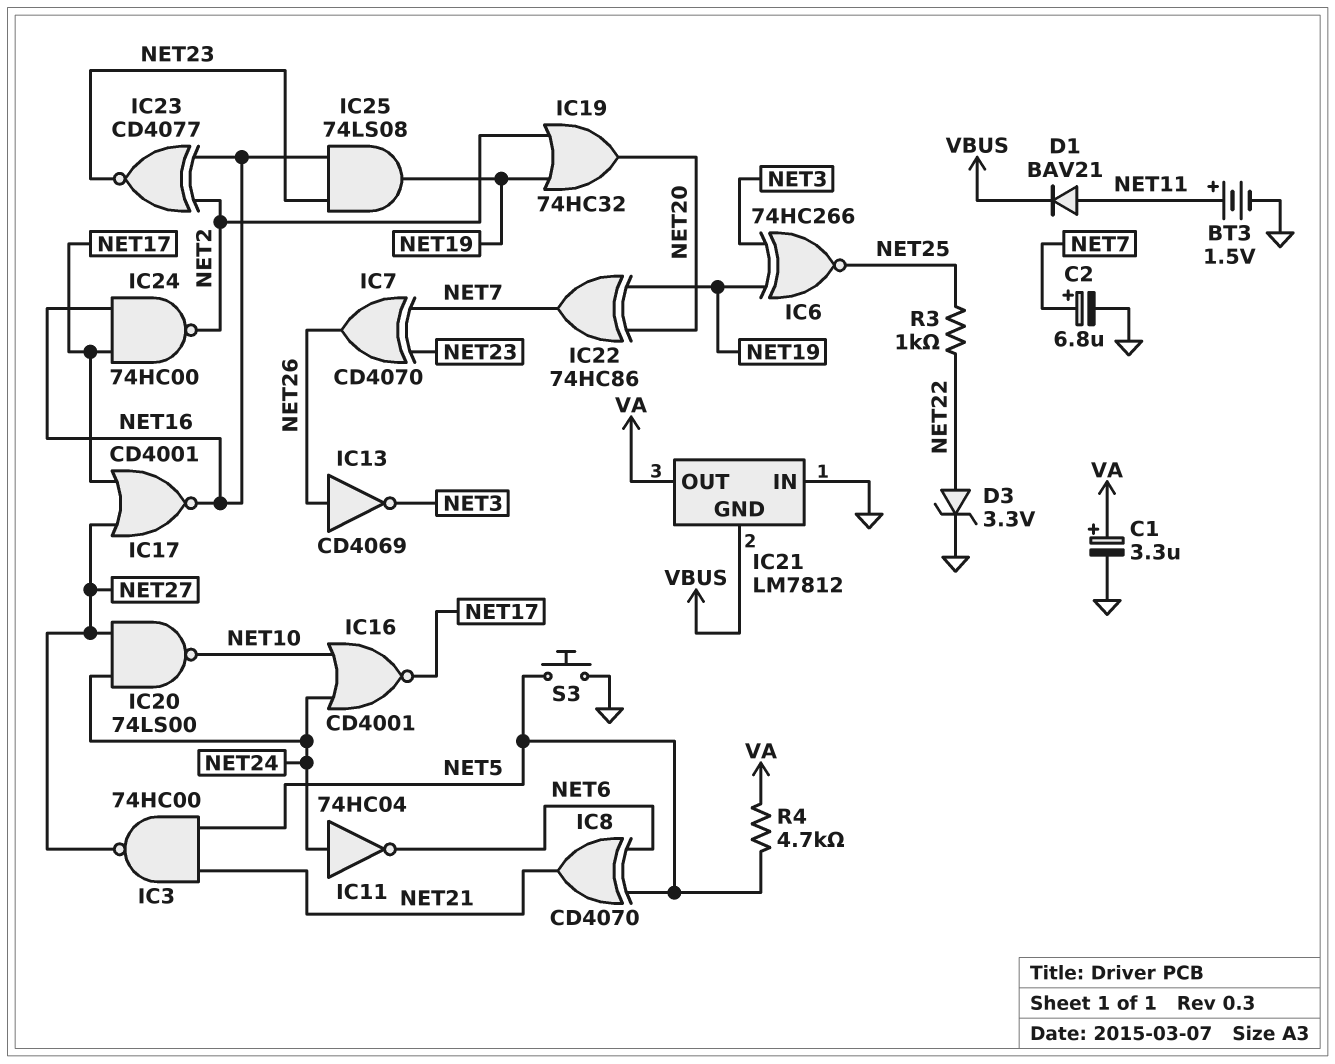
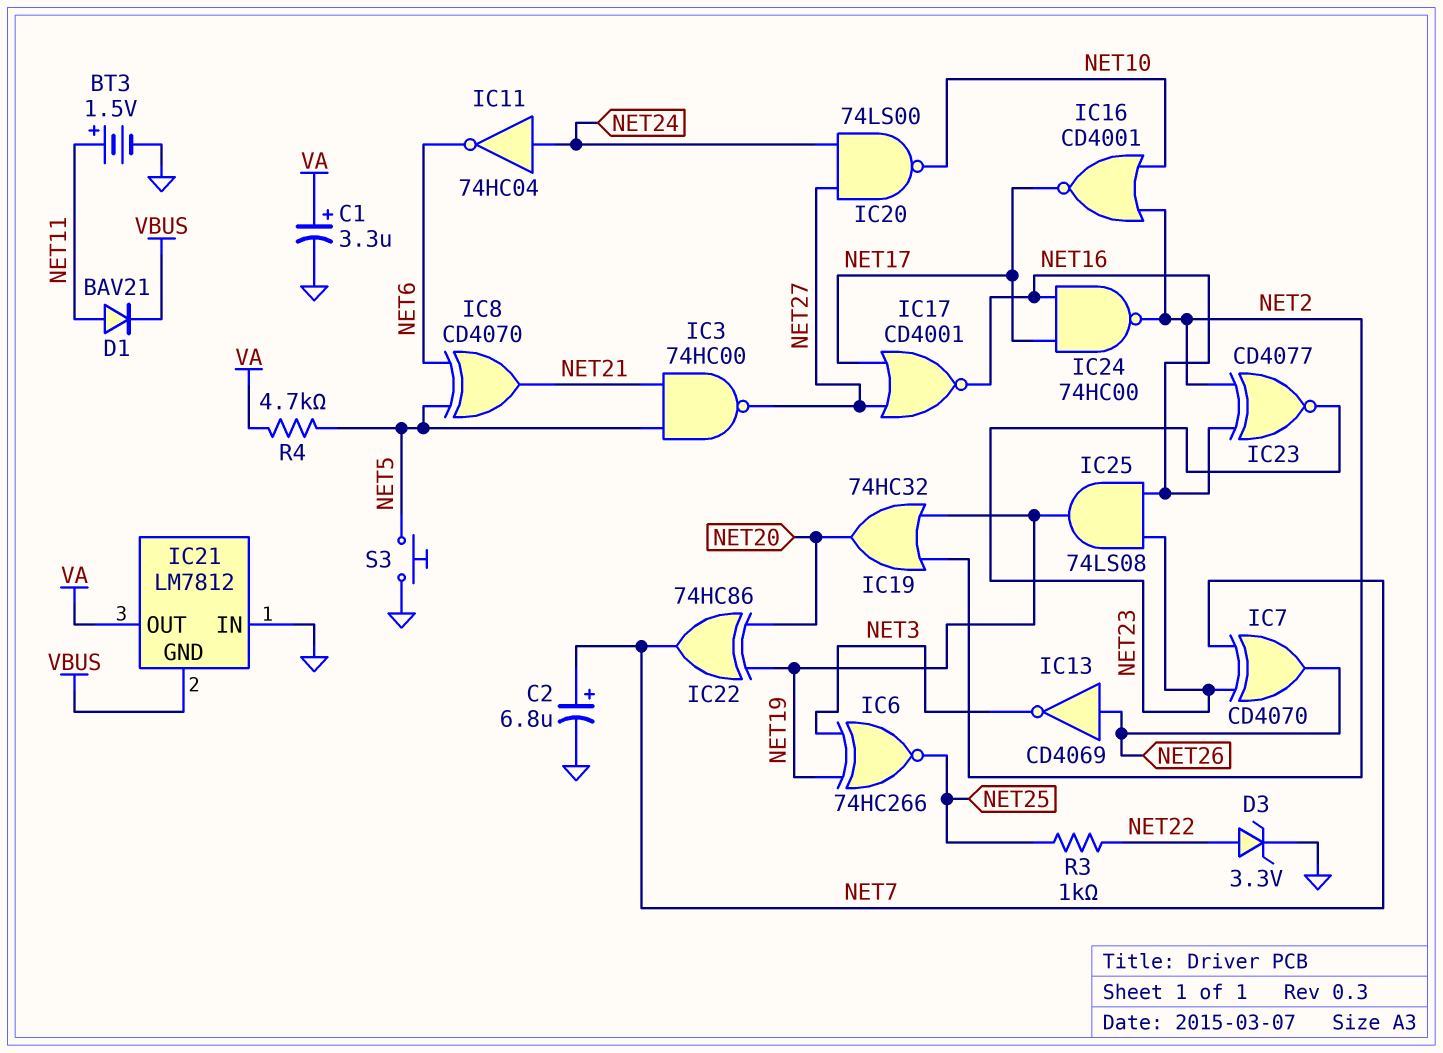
IC16: NOR CD4001 (in NET10, in NET24, out NET17) -> NOR CD4001 (in NET2, in NET10, out NET17)

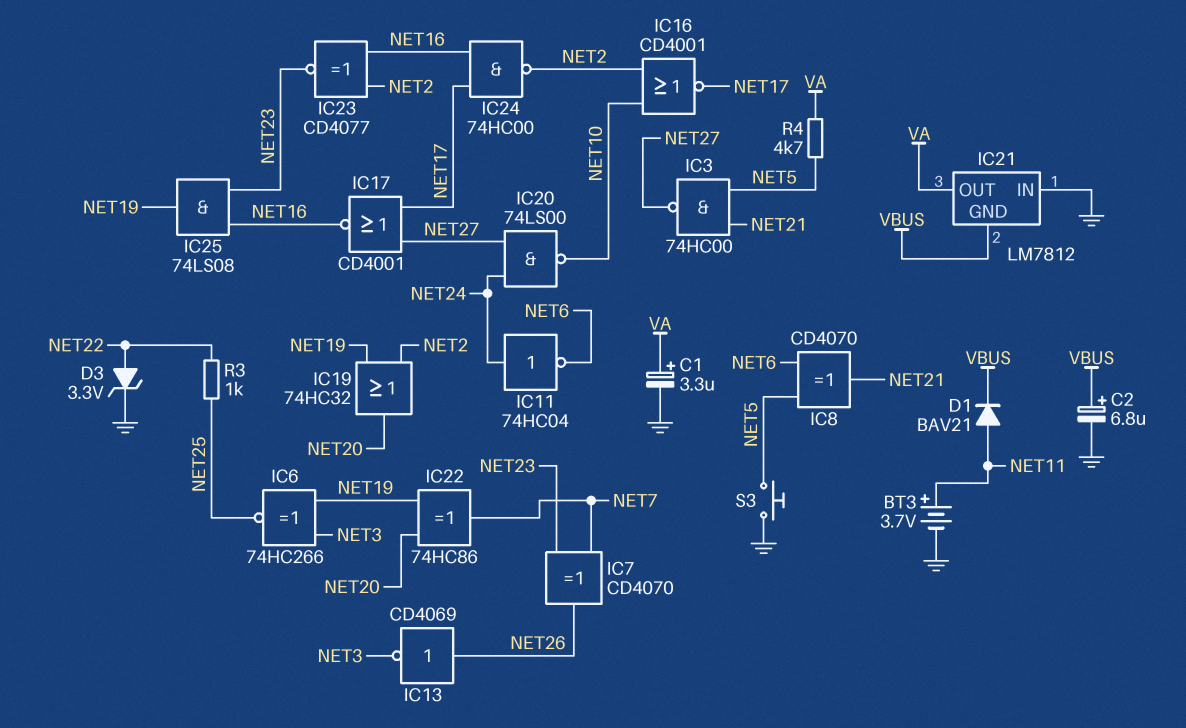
BT3: 1.5V (plus NET11, minus GND) -> 3.7V (plus NET11, minus GND)
C2: 6.8uF (plus NET7, minus GND) -> 6.8uF (plus VBUS, minus GND)

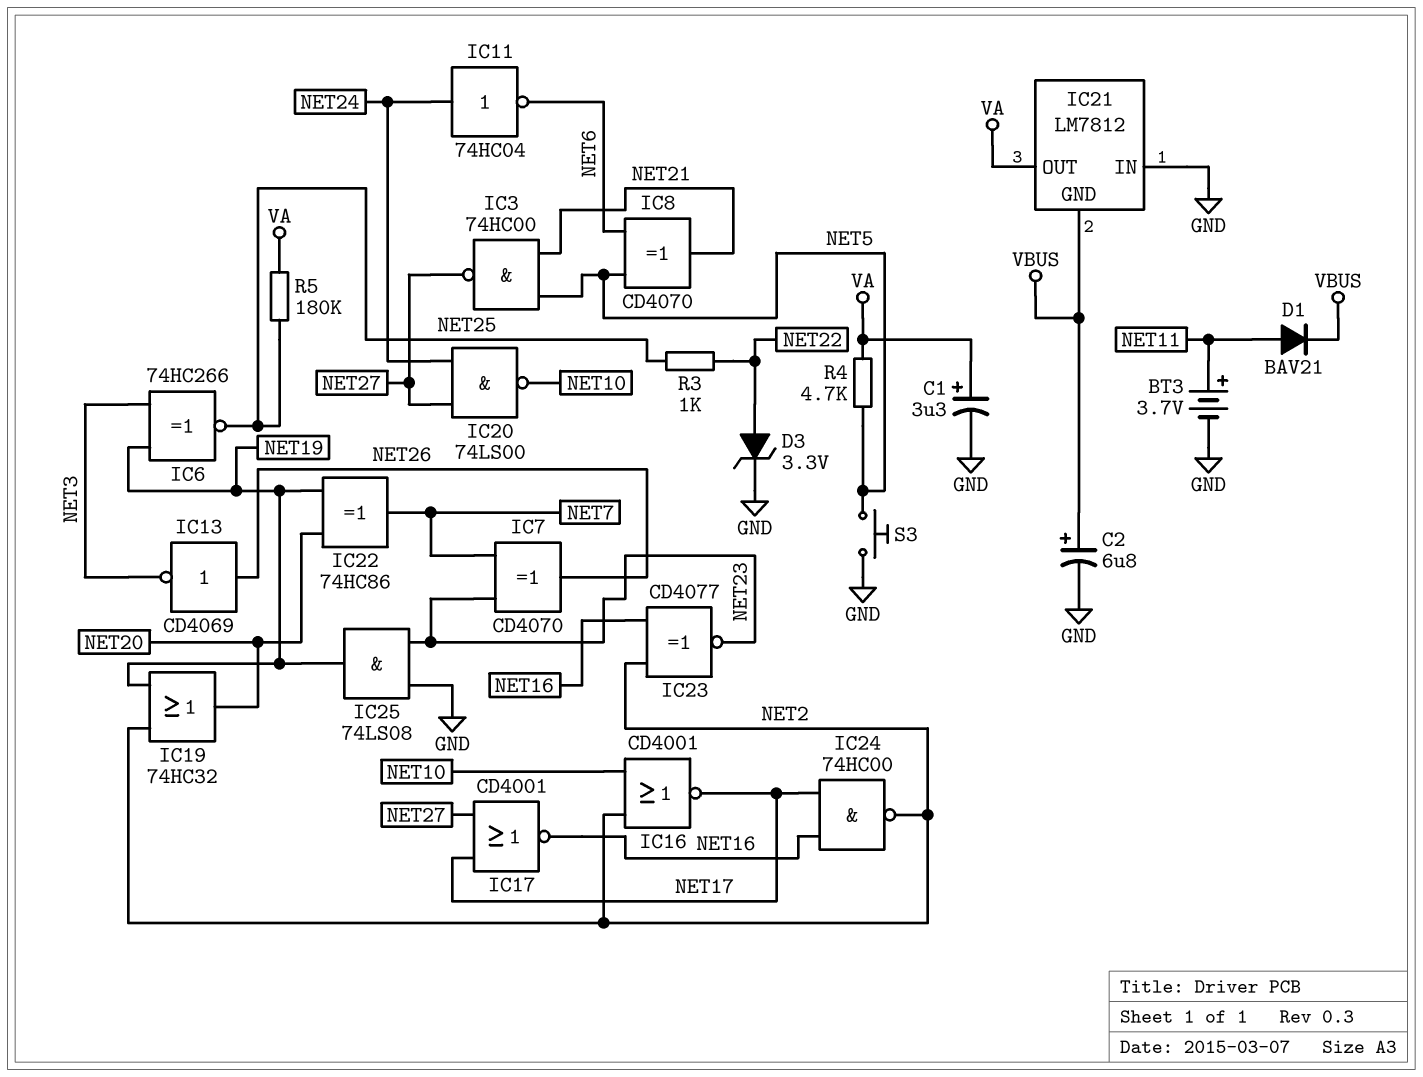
IC25: AND 74LS08 (in NET16, in NET23, out NET19) -> AND 74LS08 (in GND, in NET23, out NET19)
R5: none -> 180k (NET25, VA)

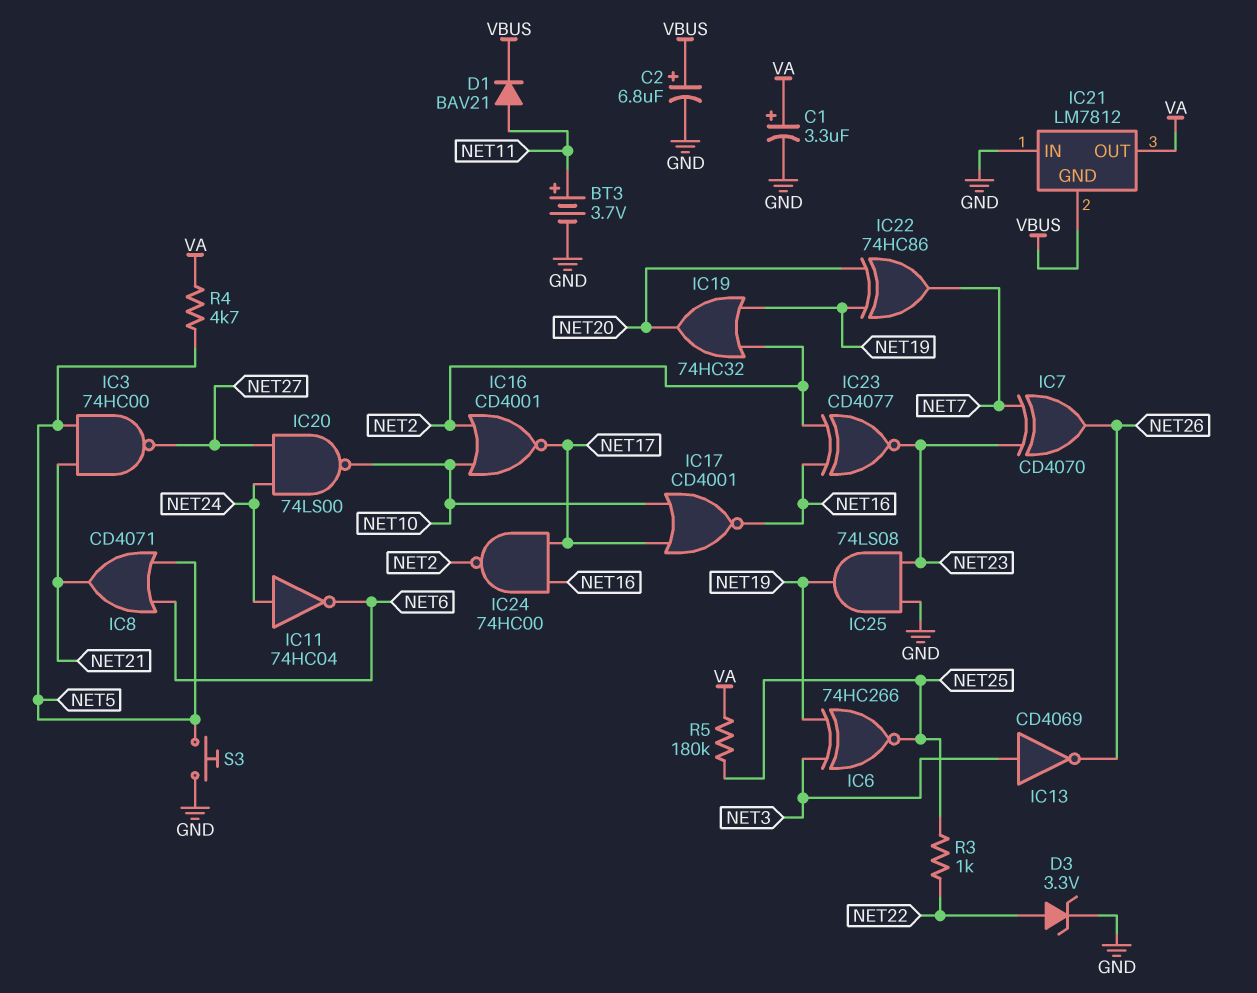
IC8: XOR CD4070 (in NET5, in NET6, out NET21) -> OR CD4071 (in NET5, in NET6, out NET21)
IC13: NOT CD4069 (in NET26, out NET3) -> NOT CD4069 (in NET3, out NET26)
IC17: NOR CD4001 (in NET17, in NET27, out NET16) -> NOR CD4001 (in NET10, in NET17, out NET16)

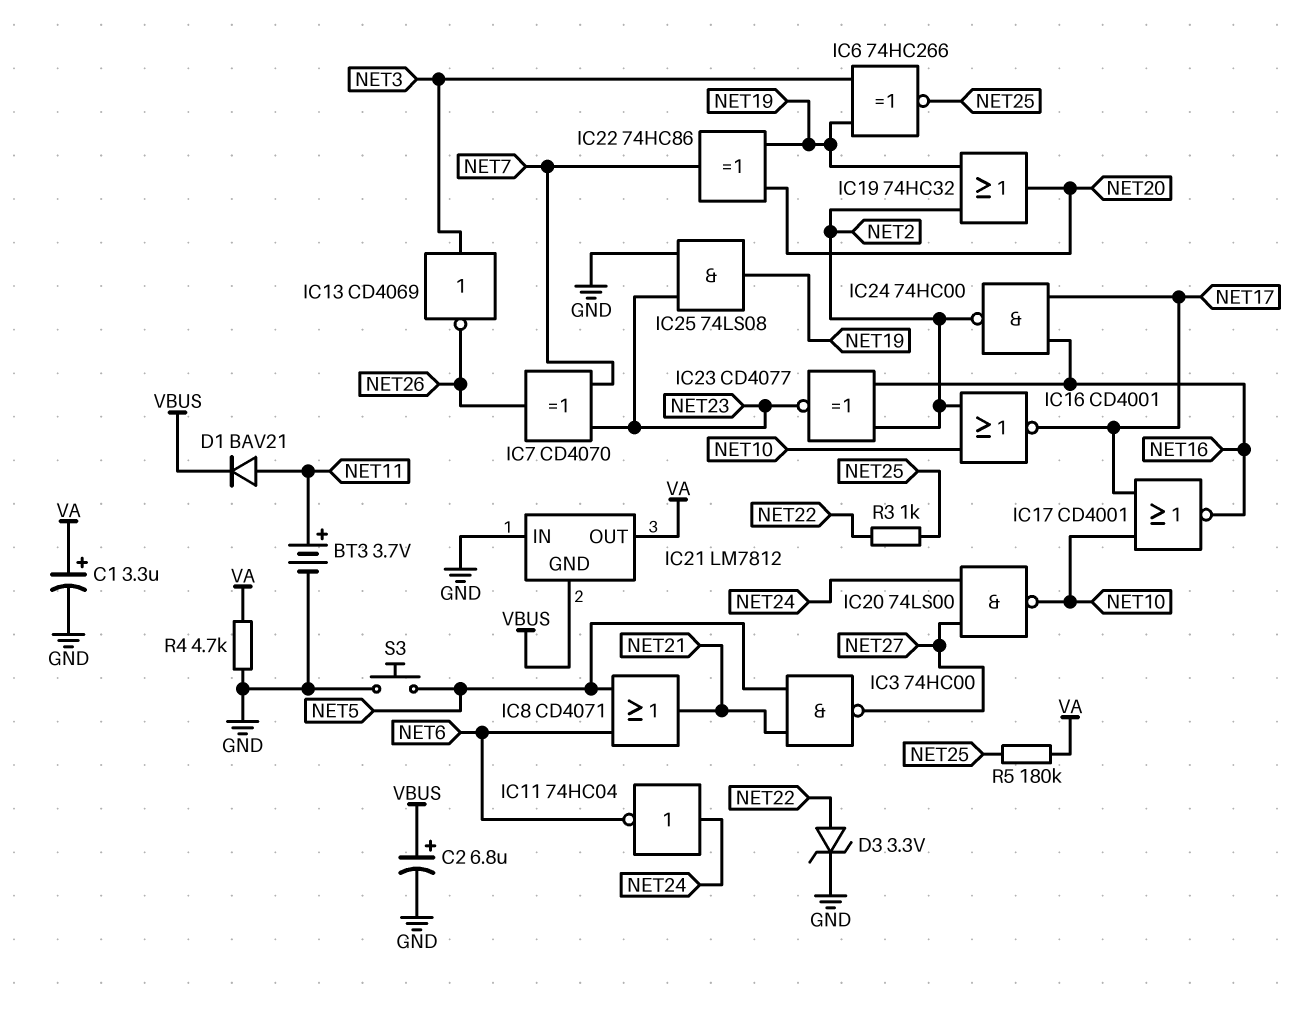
R4: 4.7k (NET5, VA) -> 4.7k (GND, VA)

